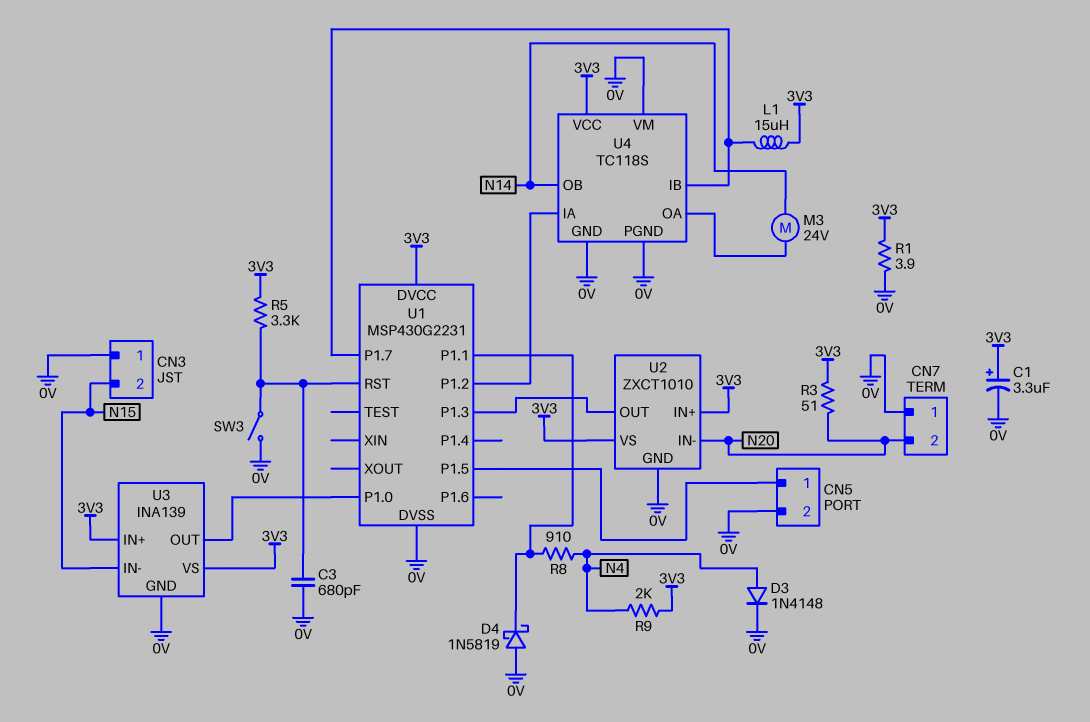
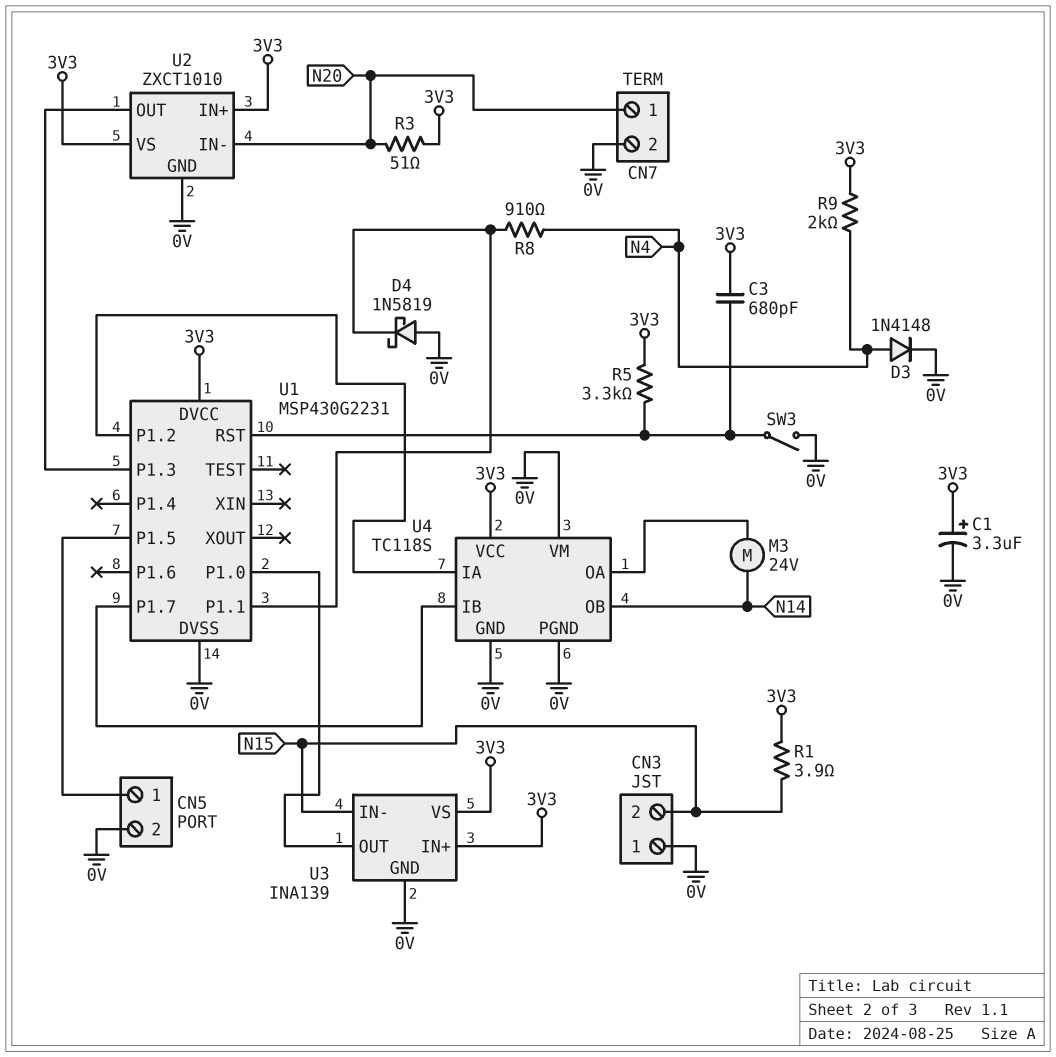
C3: 680pF (0V, U1/RST) -> 680pF (3V3, U1/RST)
CN7 pin 1: 0V -> N20
CN7 pin 2: N20 -> 0V
L1: 15uH (3V3, U1/P1.7) -> none
R1: 3.9 (0V, 3V3) -> 3.9 (3V3, N15)

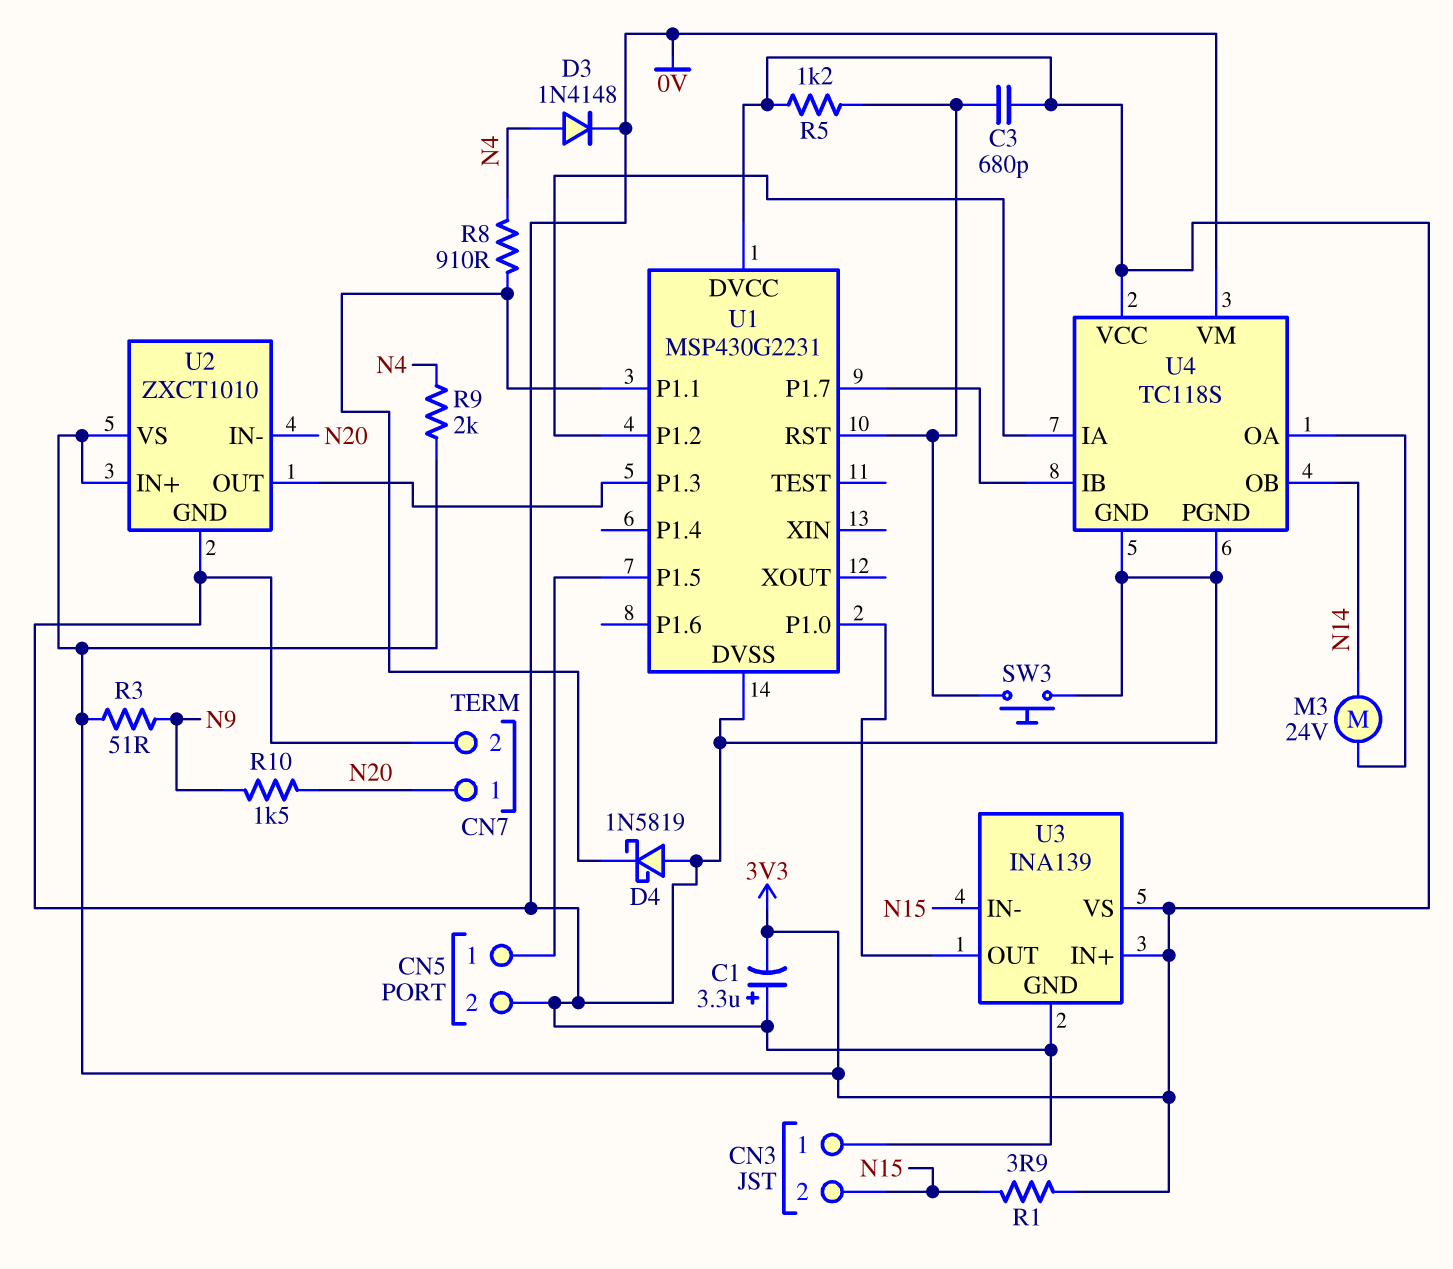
C1: 3.3uF (plus 3V3, minus 0V) -> 3.3uF (plus 0V, minus 3V3)
R3: 51 (3V3, N20) -> 51 (3V3, N9)
R5: 3.3k (3V3, U1/RST) -> 1.2k (3V3, U1/RST)
R10: none -> 1.5k (N9, N20)
SW3: switch (0V, U1/RST) -> button (0V, U1/RST)

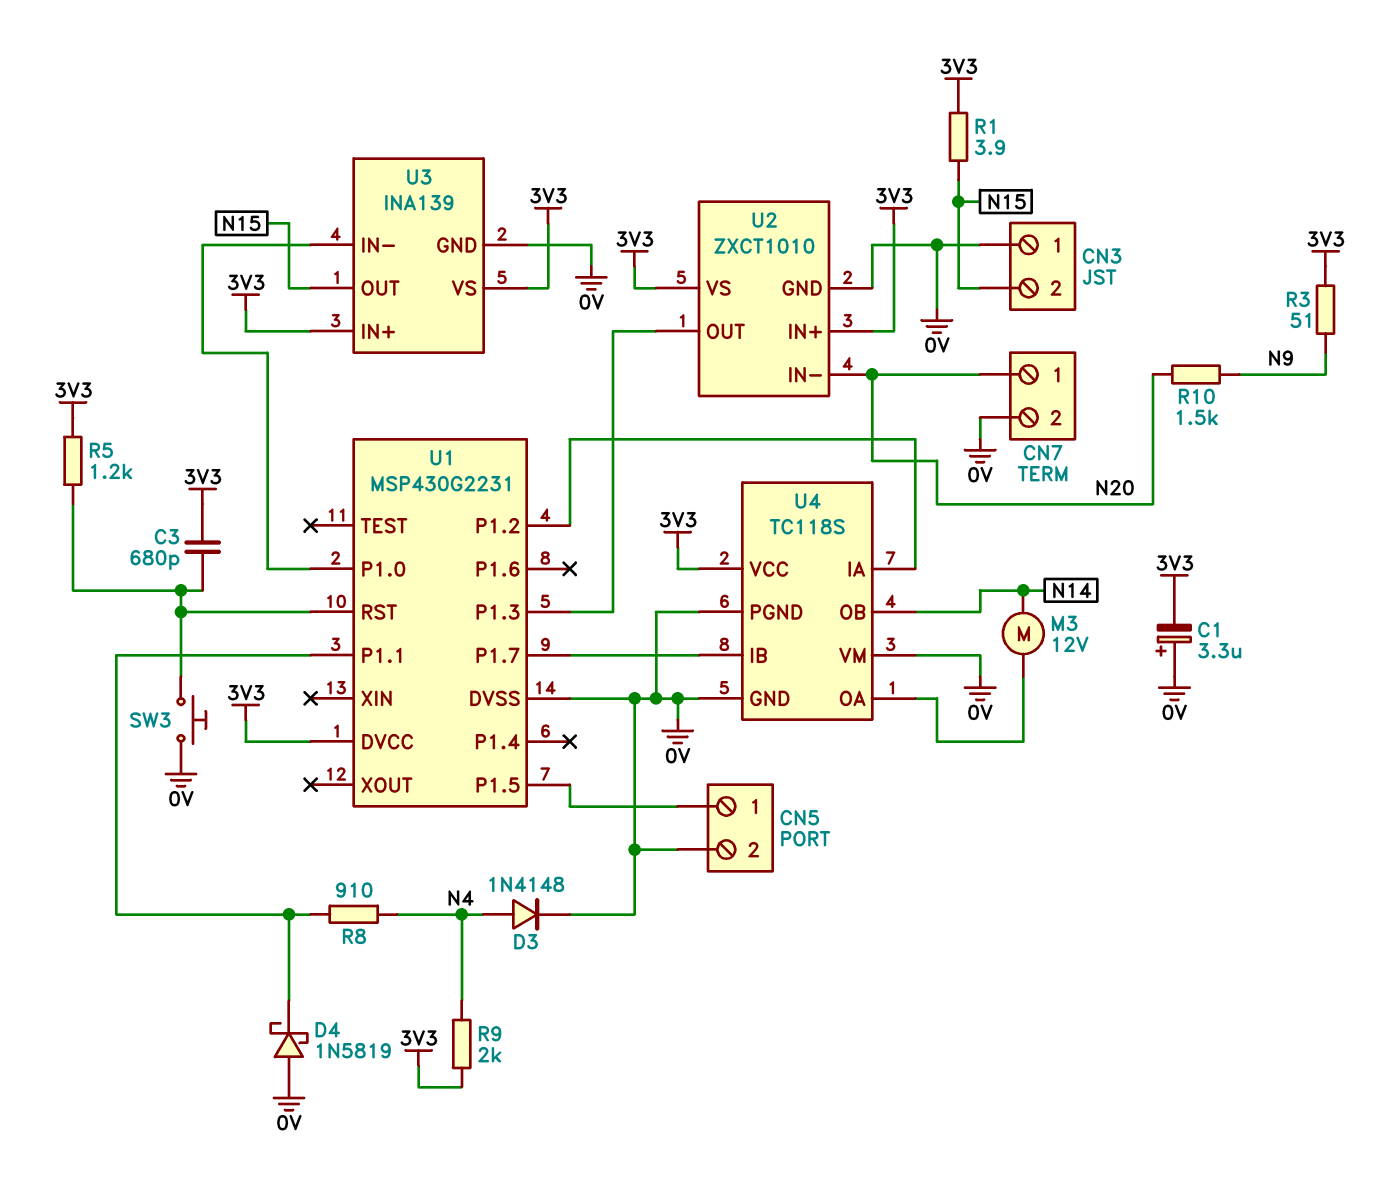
M3: motor 24V (N14, U4/OA) -> motor 12V (N14, U4/OA)
U3 pin IN-: N15 -> U1/P1.0
U3 pin OUT: U1/P1.0 -> N15

